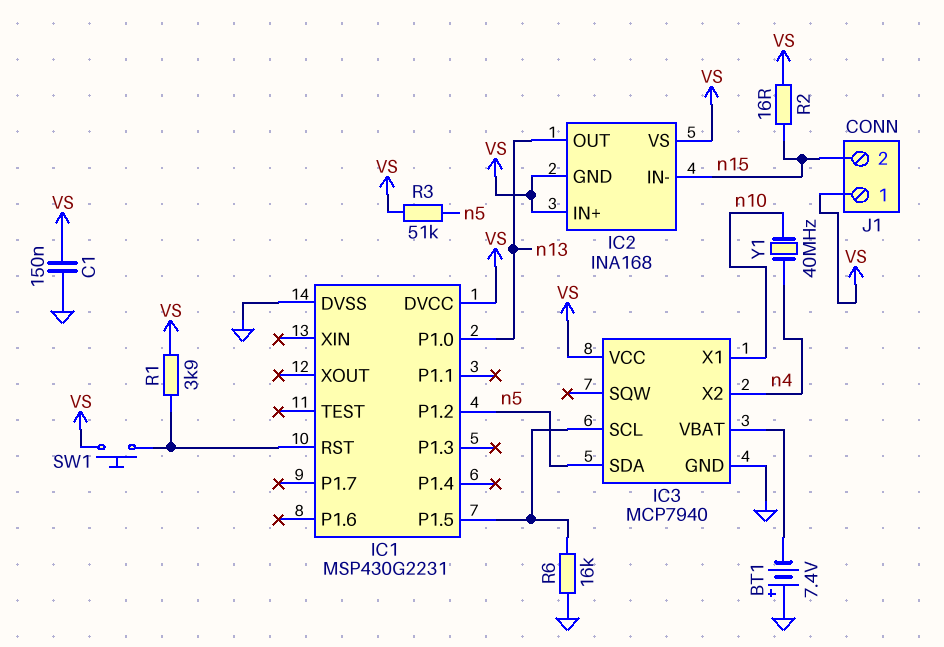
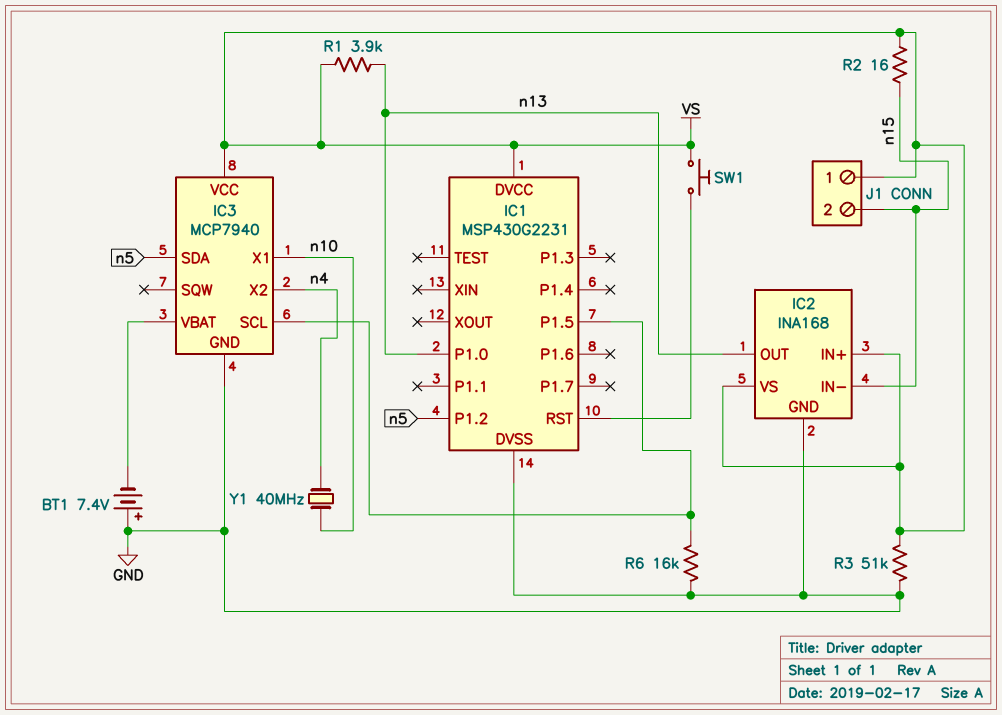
C1: 150nF (GND, VS) -> none
IC2 pin GND: VS -> GND
R1: 3.9k (IC1/RST, VS) -> 3.9k (VS, n13)
R3: 51k (VS, n5) -> 51k (GND, VS)

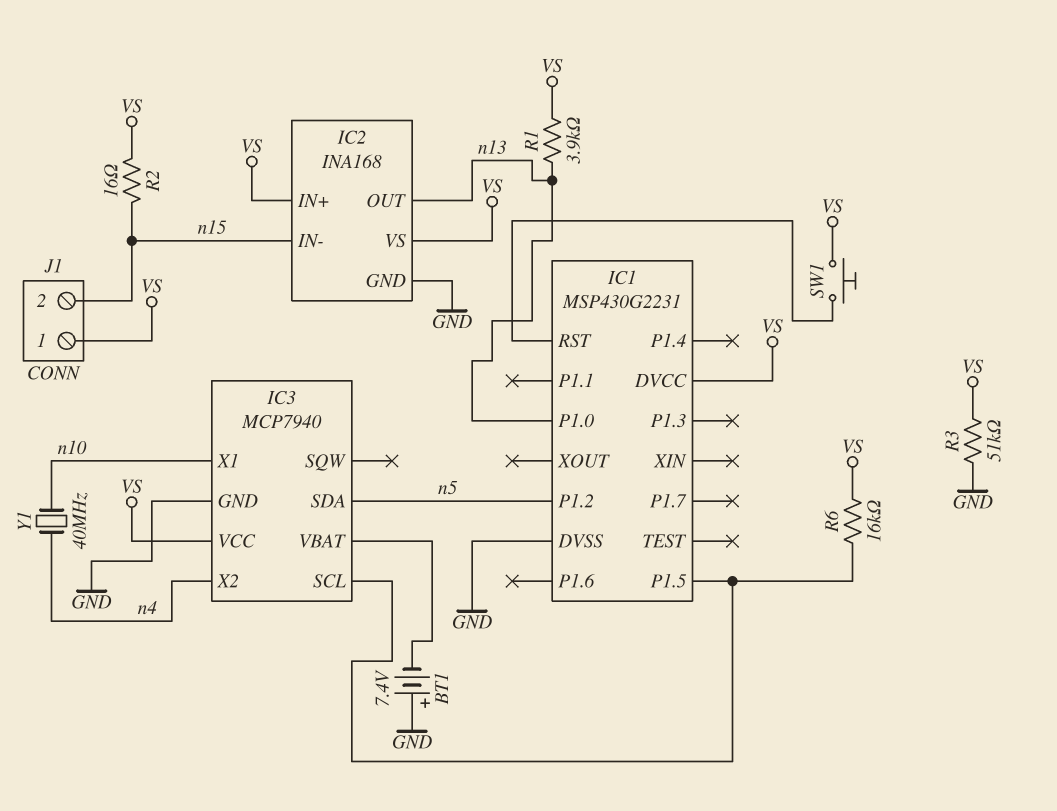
R6: 16k (GND, IC1/P1.5) -> 16k (IC1/P1.5, VS)

